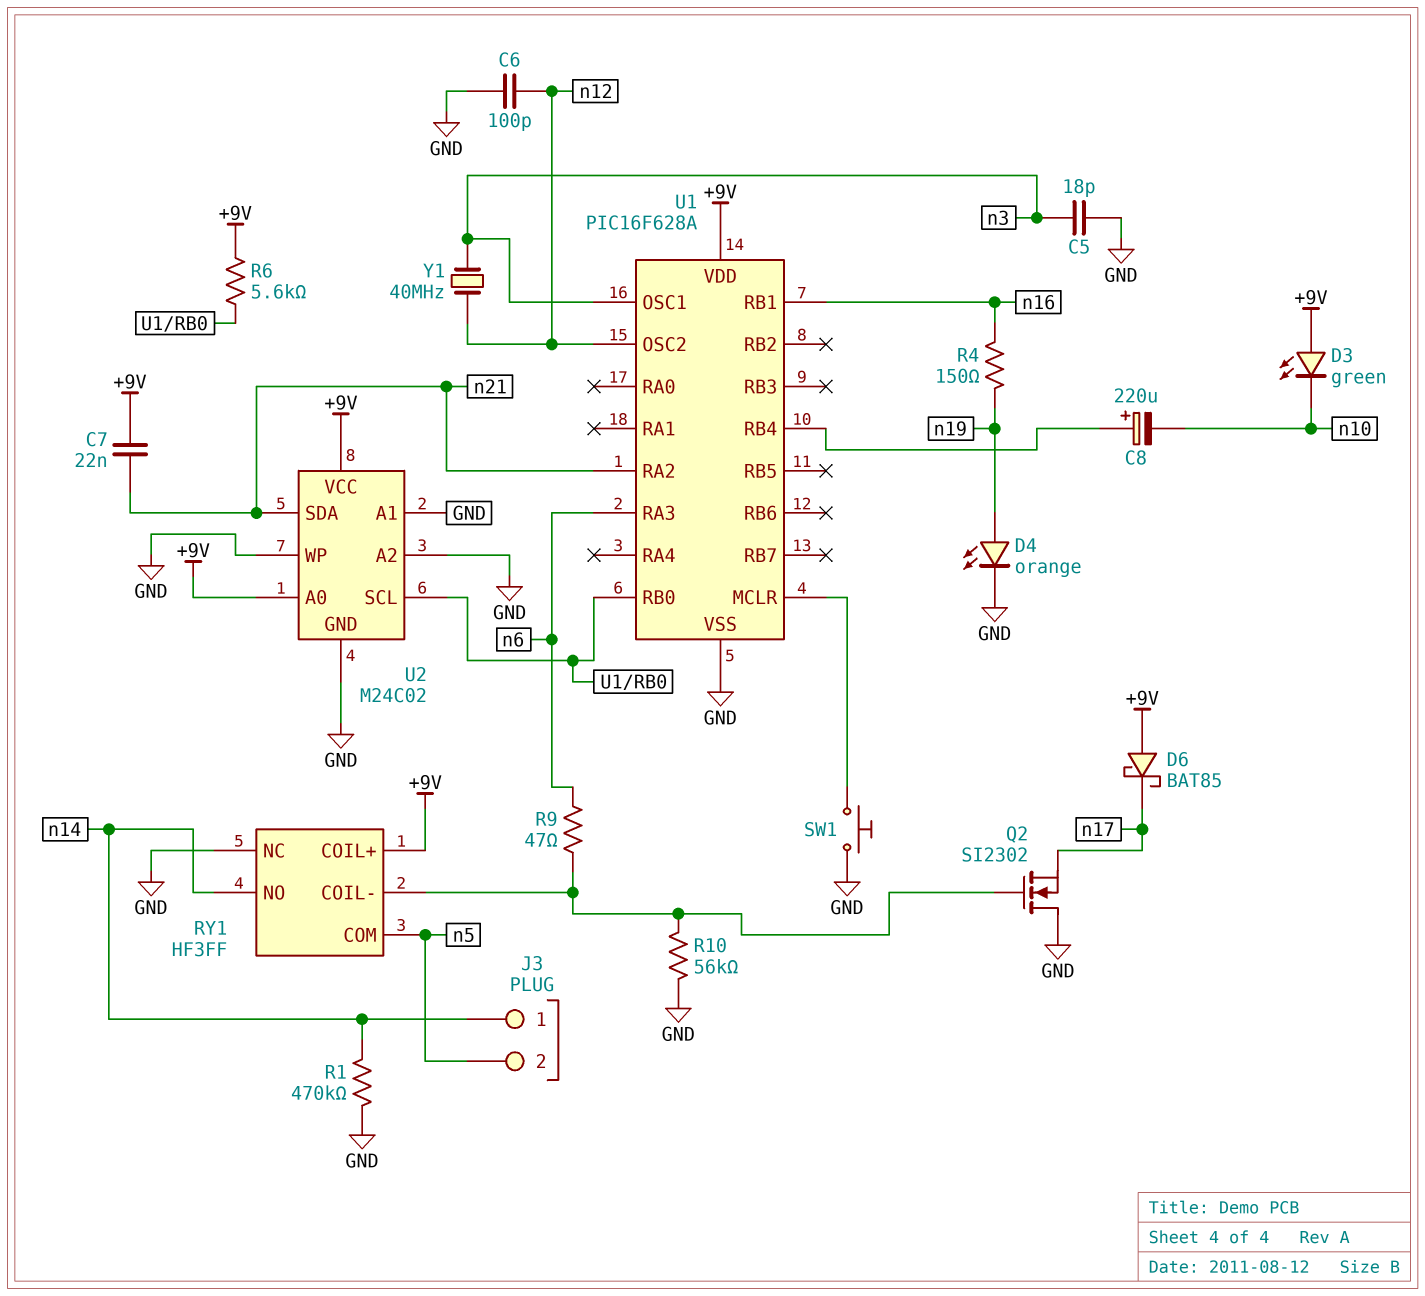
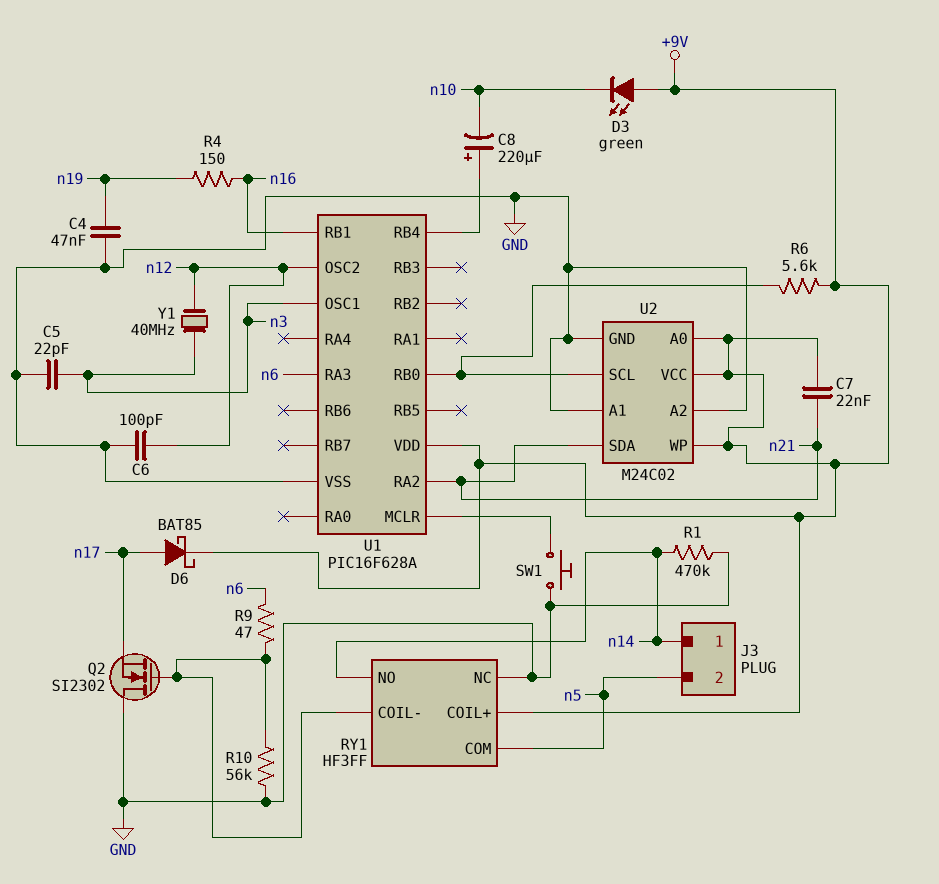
C4: none -> 47nF (GND, n19)
C5: 18pF (GND, n3) -> 22pF (GND, n3)
D4: LED orange (A n19, K GND) -> none
D6: schottky BAT85 (A +9V, K n17) -> schottky BAT85 (A n17, K +9V)
U2 pin WP: GND -> +9V

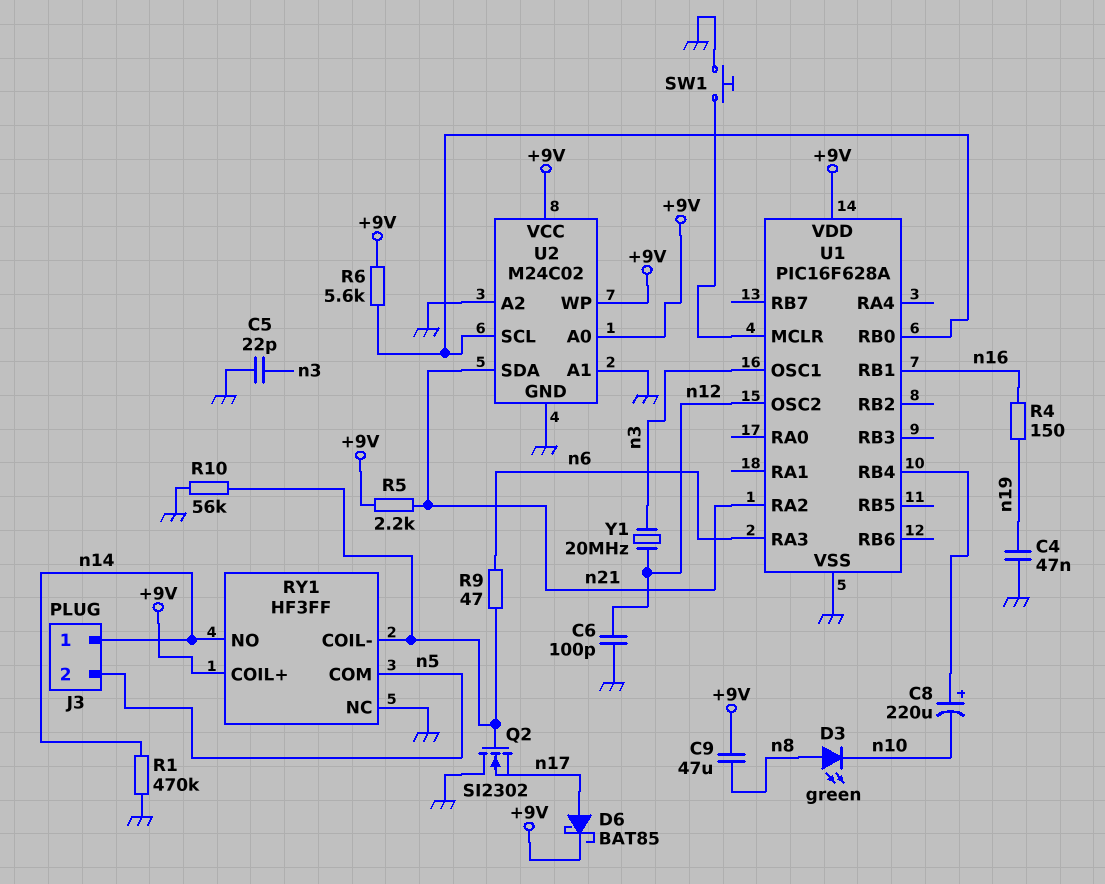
C7: 22nF (+9V, n21) -> none
C9: none -> 47uF (+9V, n8)
D3: LED green (A +9V, K n10) -> LED green (A n8, K n10)
R5: none -> 2.2k (+9V, n21)
Y1: 40MHz (n3, n12) -> 20MHz (n3, n12)

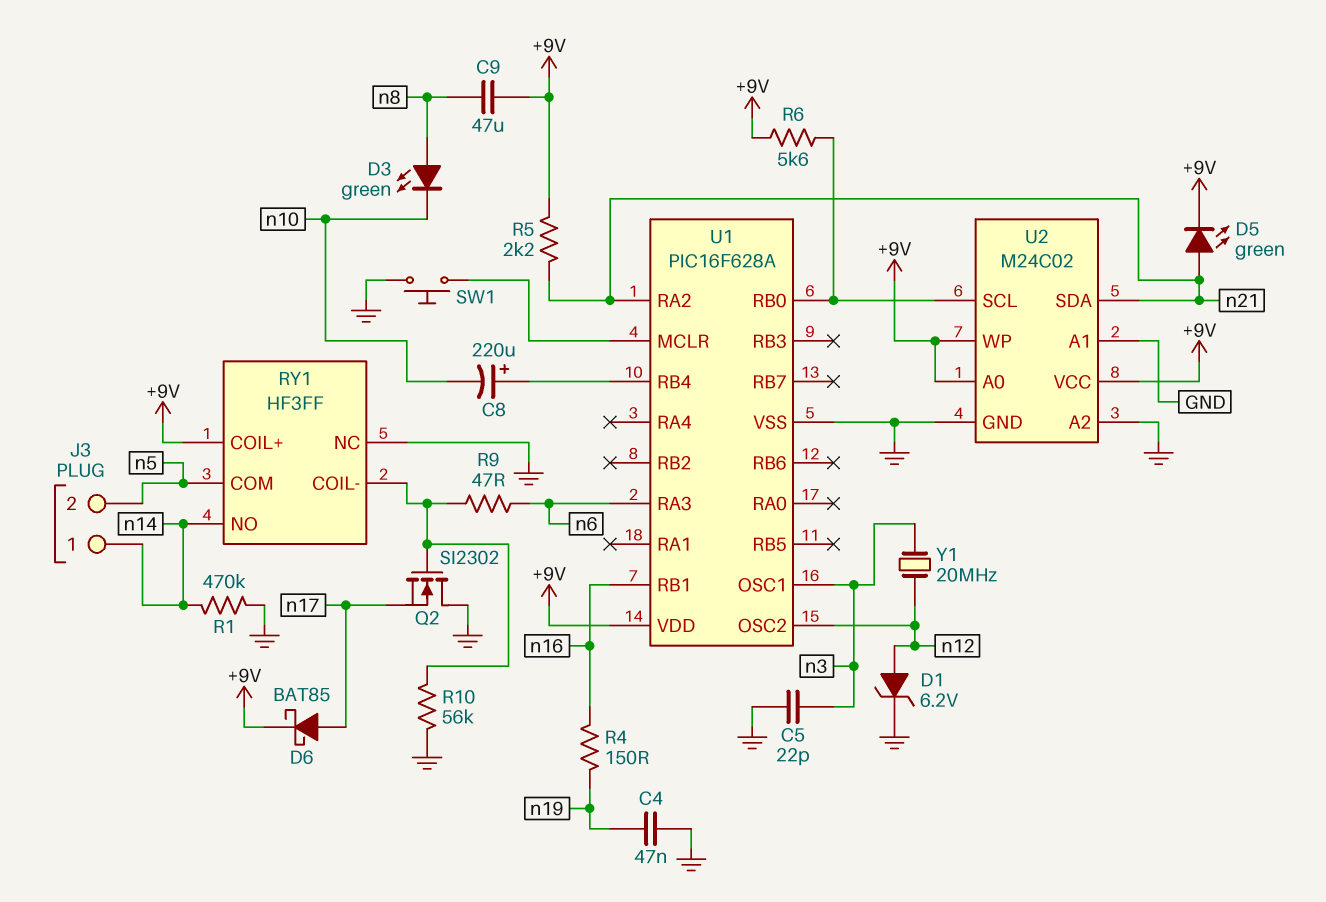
C6: 100pF (GND, n12) -> none
D1: none -> zener 6.2V (A n12, K GND)
D5: none -> LED green (A n21, K +9V)

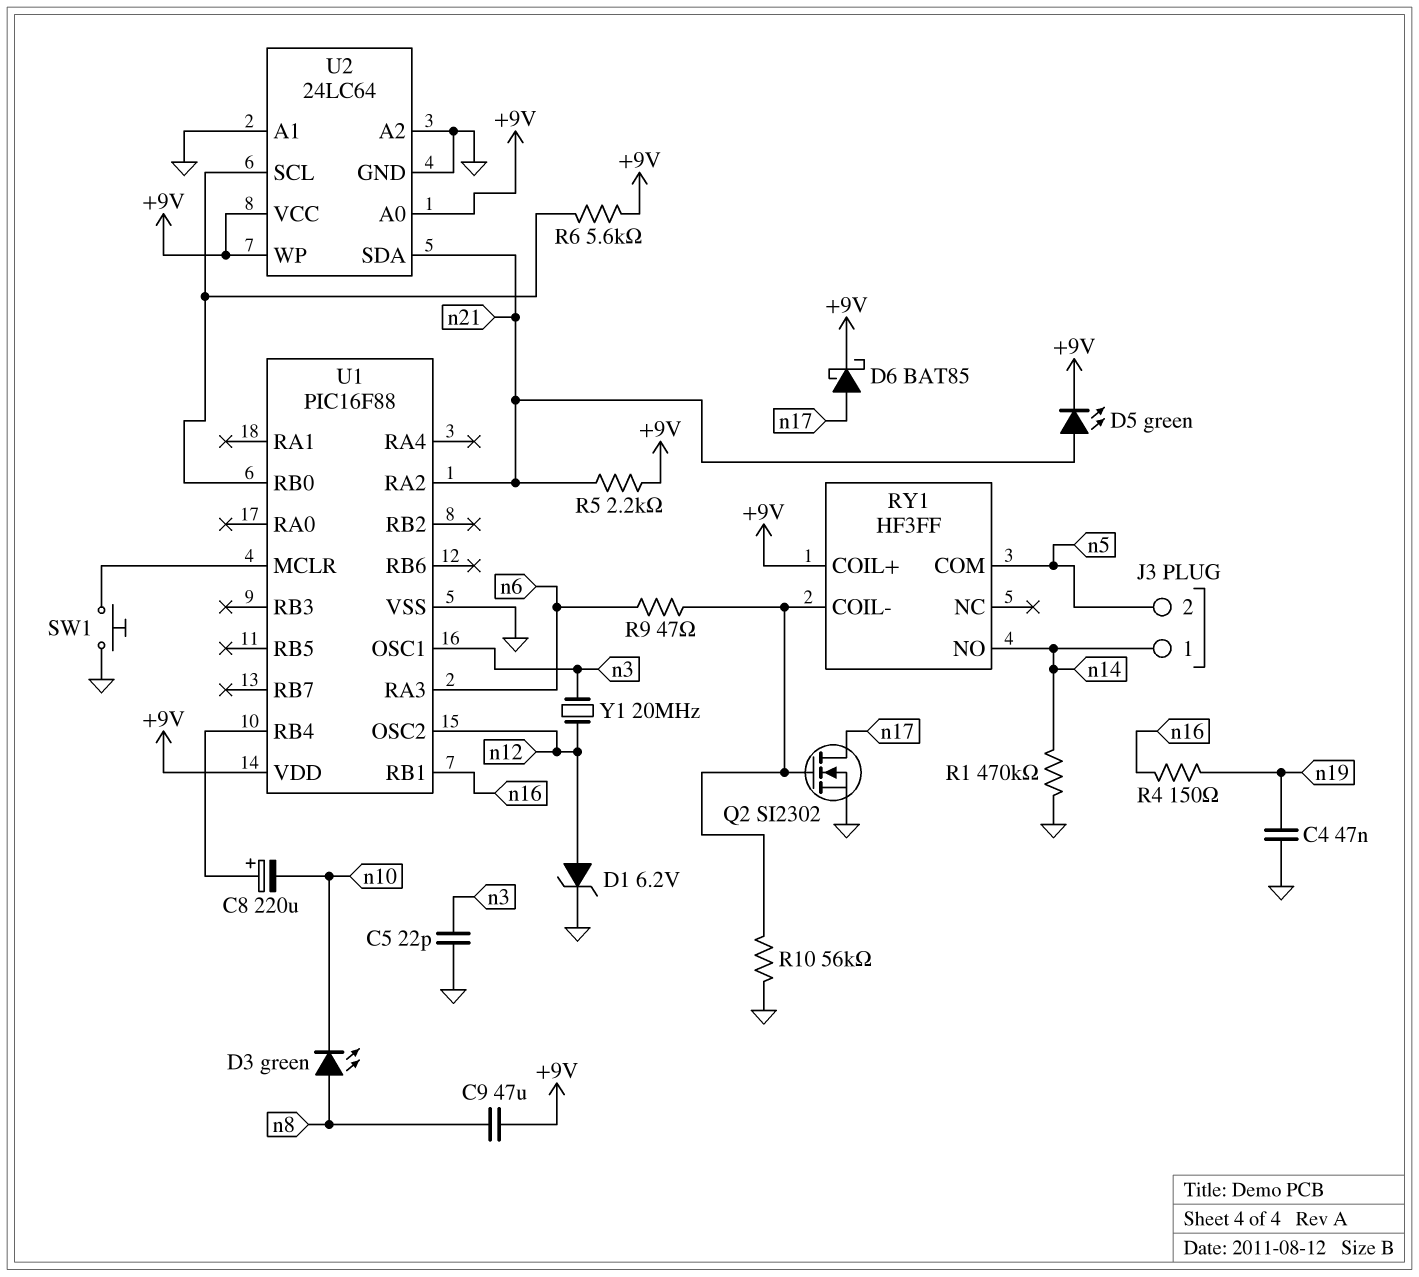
Q2: NMOS SI2302 (G RY1/COIL-, D GND, S n17) -> NMOS SI2302 (G RY1/COIL-, D n17, S GND)
RY1 pin NC: GND -> none
U1: PIC16F628A -> PIC16F88
U2: M24C02 -> 24LC64

